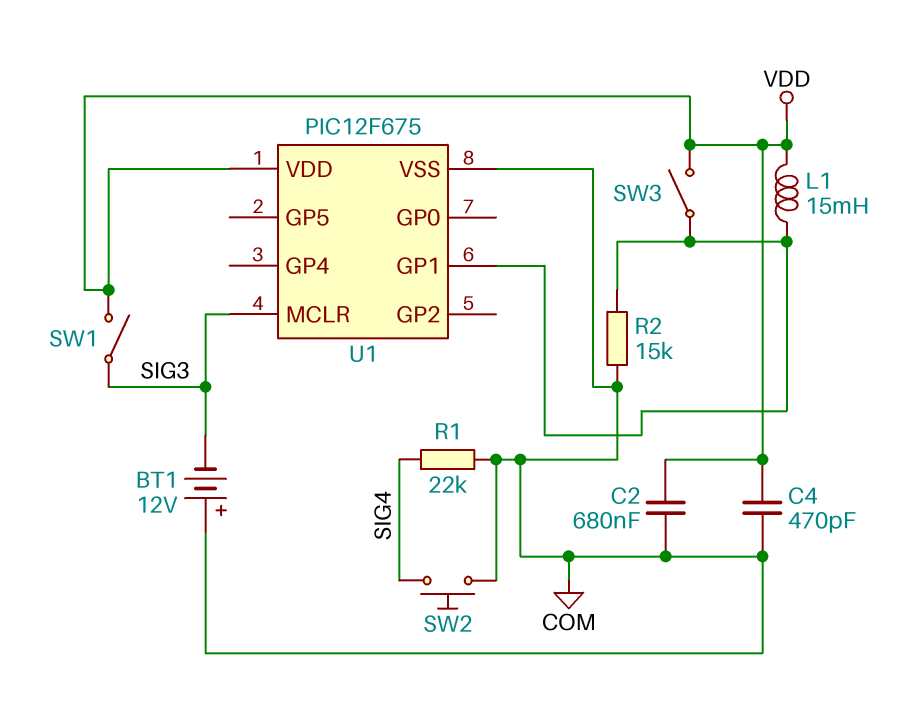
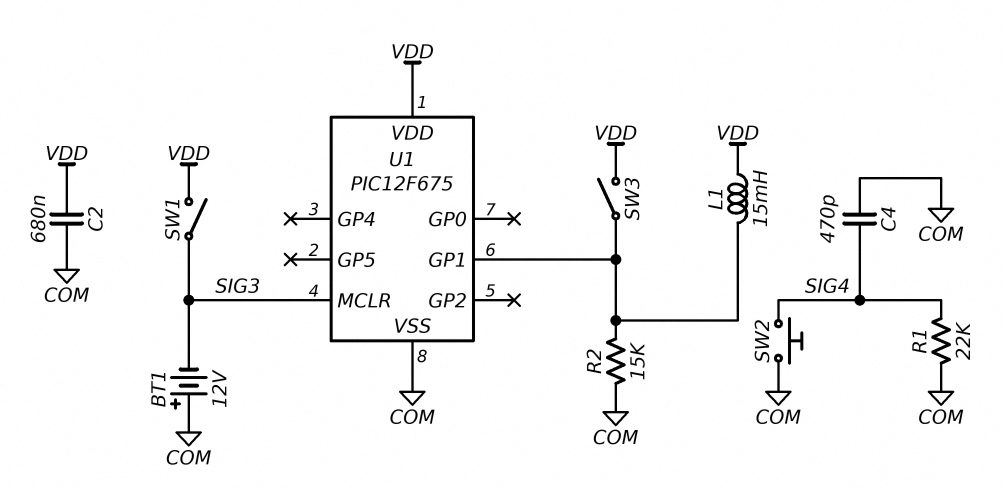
C4: 470pF (COM, VDD) -> 470pF (COM, SIG4)

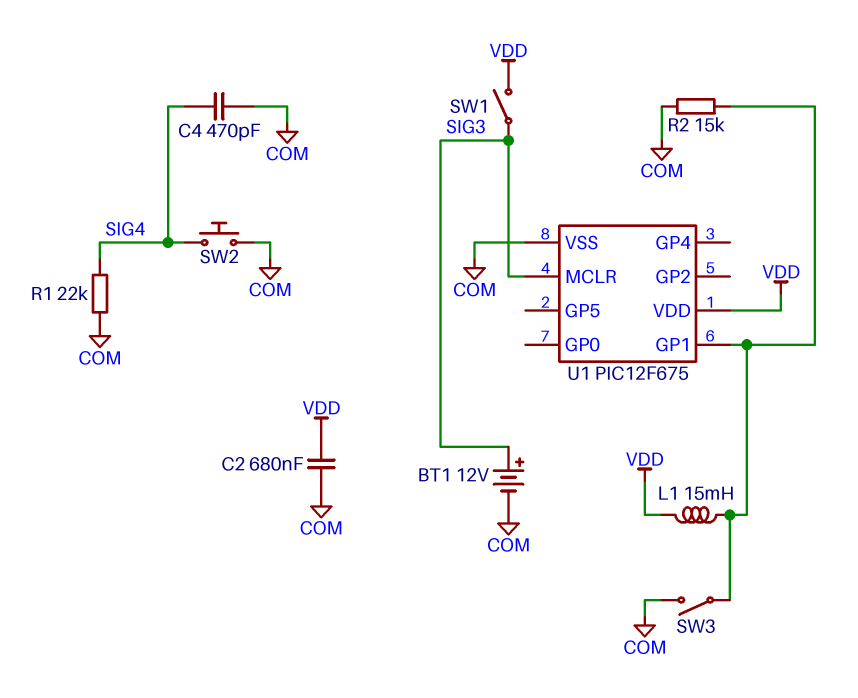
BT1: 12V (plus COM, minus SIG3) -> 12V (plus SIG3, minus COM)
SW3: switch (U1/GP1, VDD) -> switch (COM, U1/GP1)

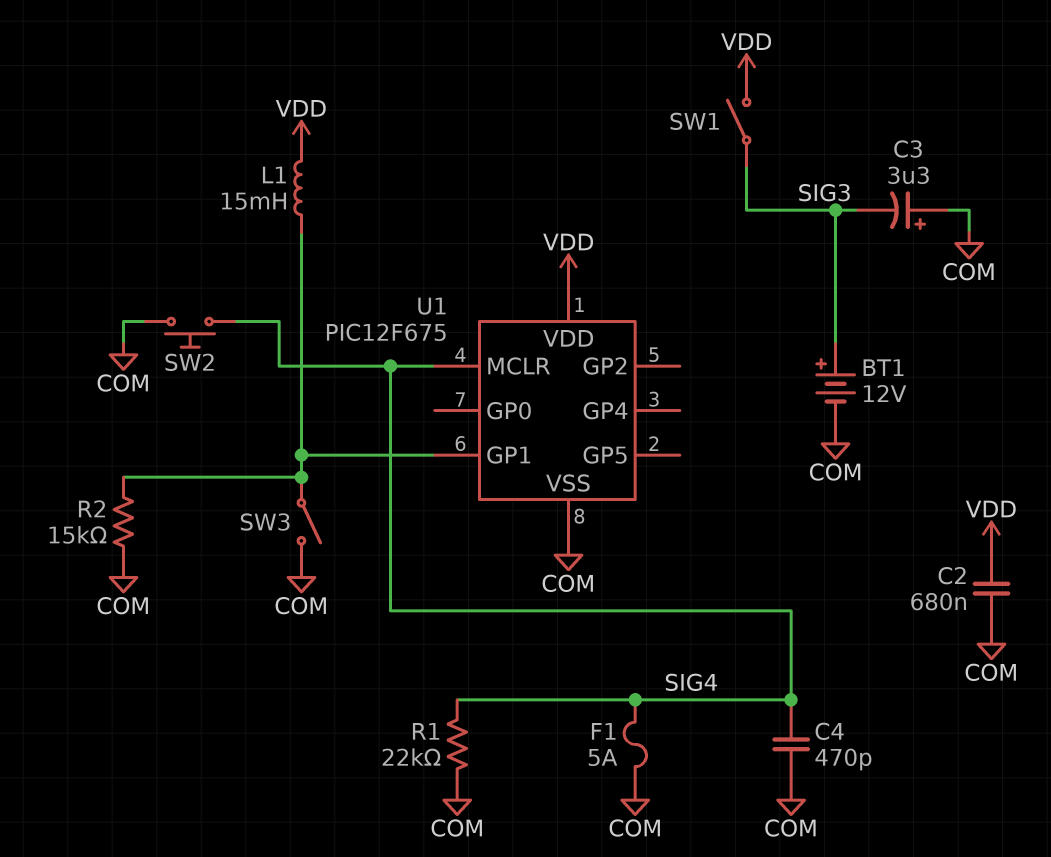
C3: none -> 3.3uF (plus COM, minus SIG3)
F1: none -> 5A (COM, SIG4)
U1 pin MCLR: SIG3 -> SIG4

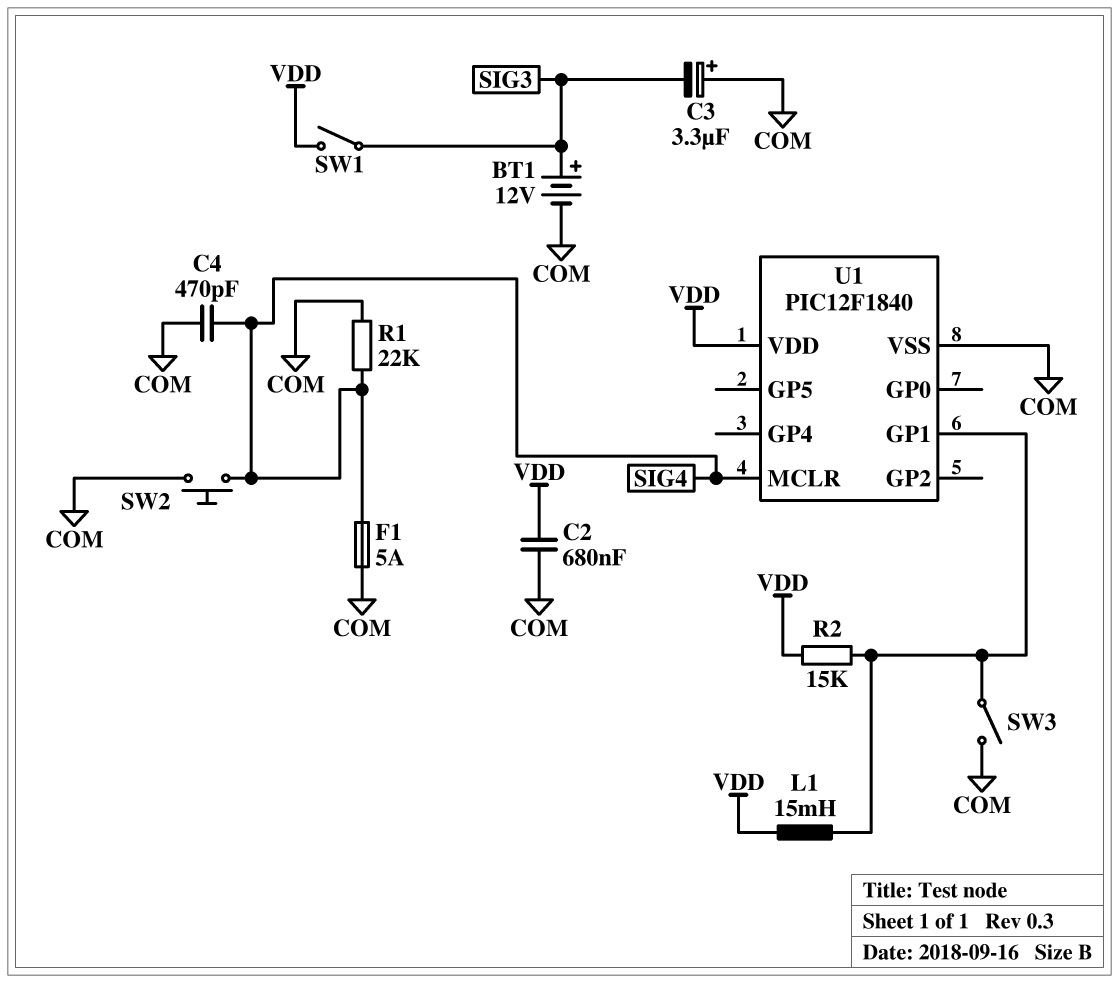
R2: 15k (COM, U1/GP1) -> 15k (U1/GP1, VDD)
U1: PIC12F675 -> PIC12F1840

